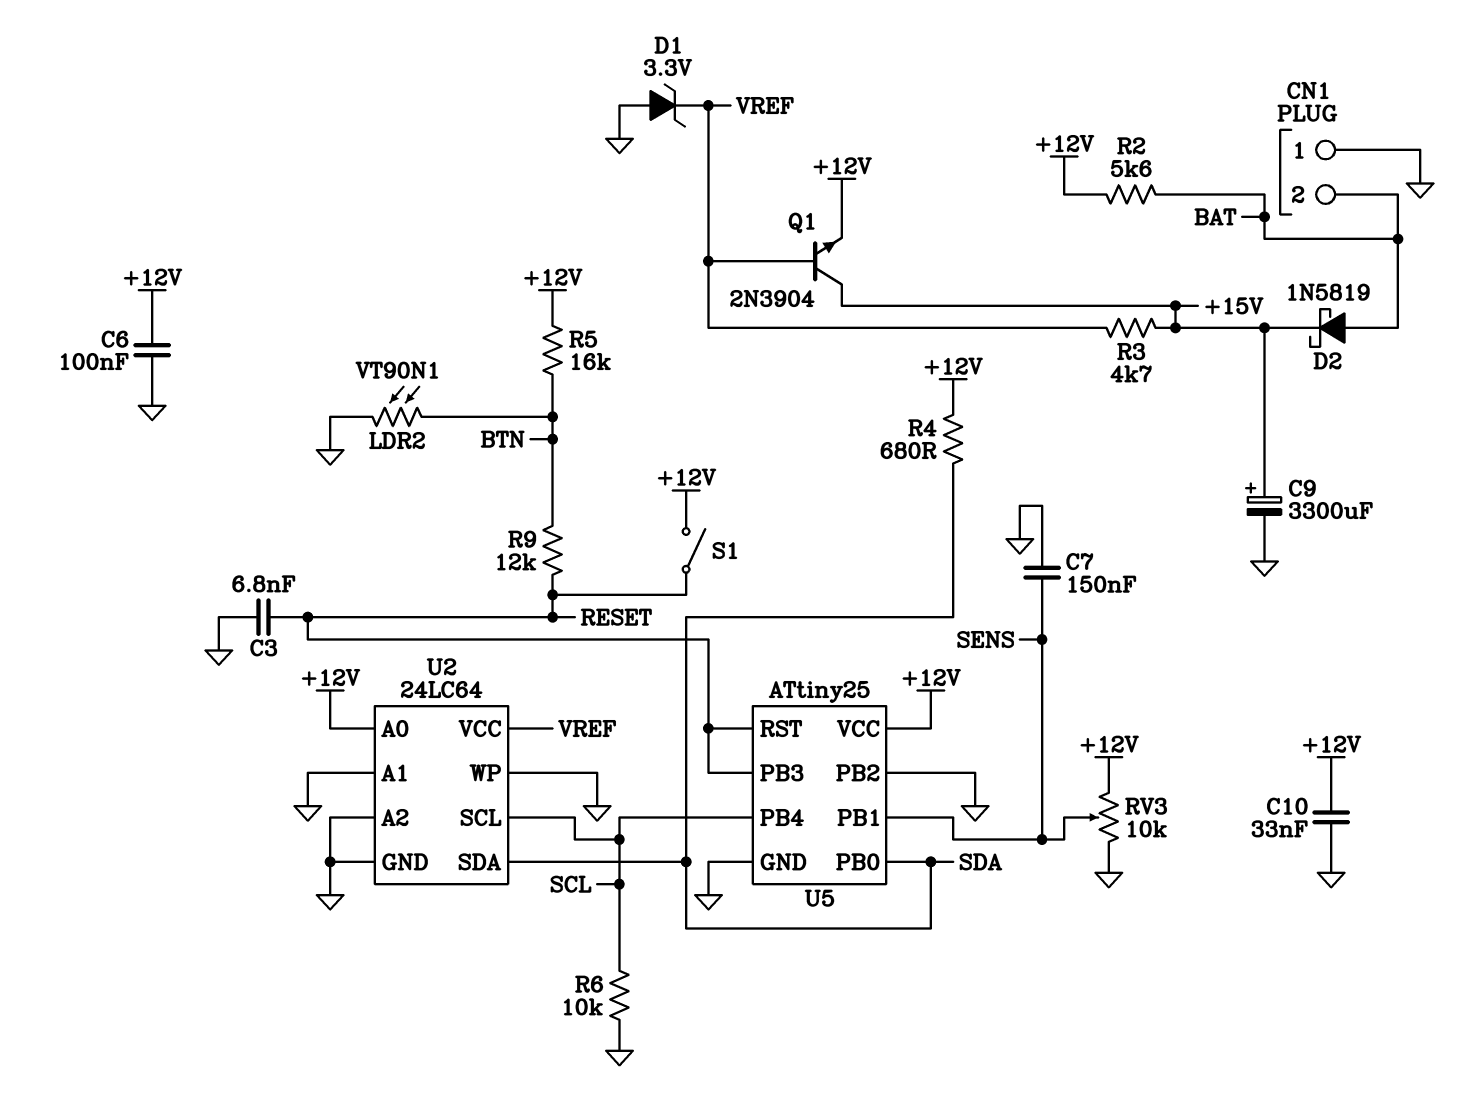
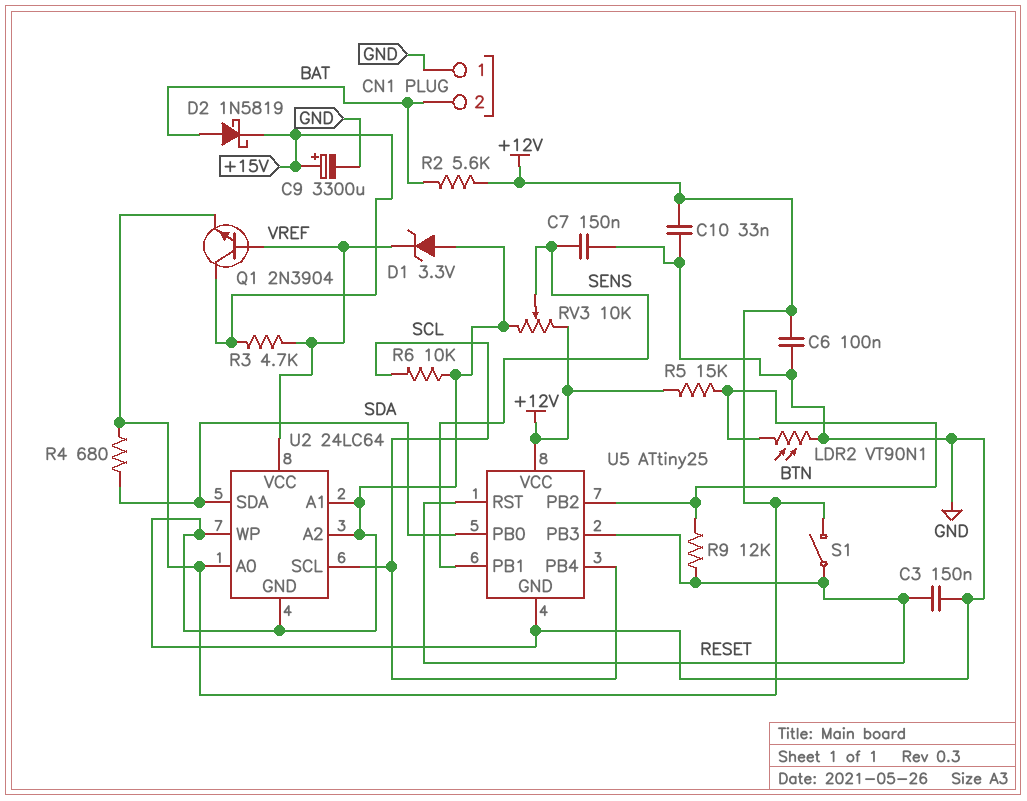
C3: 6.8nF (GND, RESET) -> 150nF (GND, RESET)
R5: 16k (+12V, BTN) -> 15k (+12V, BTN)
U5 pin PB2: GND -> BTN

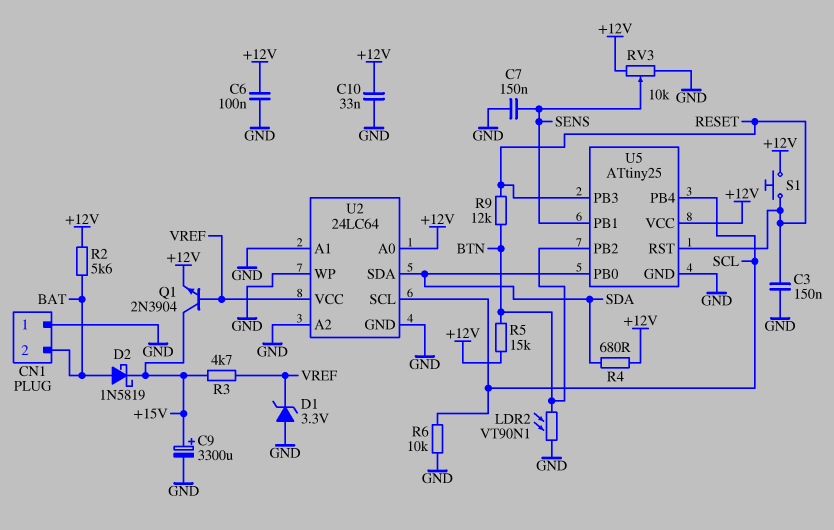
S1: switch (+12V, RESET) -> button (+12V, RESET)

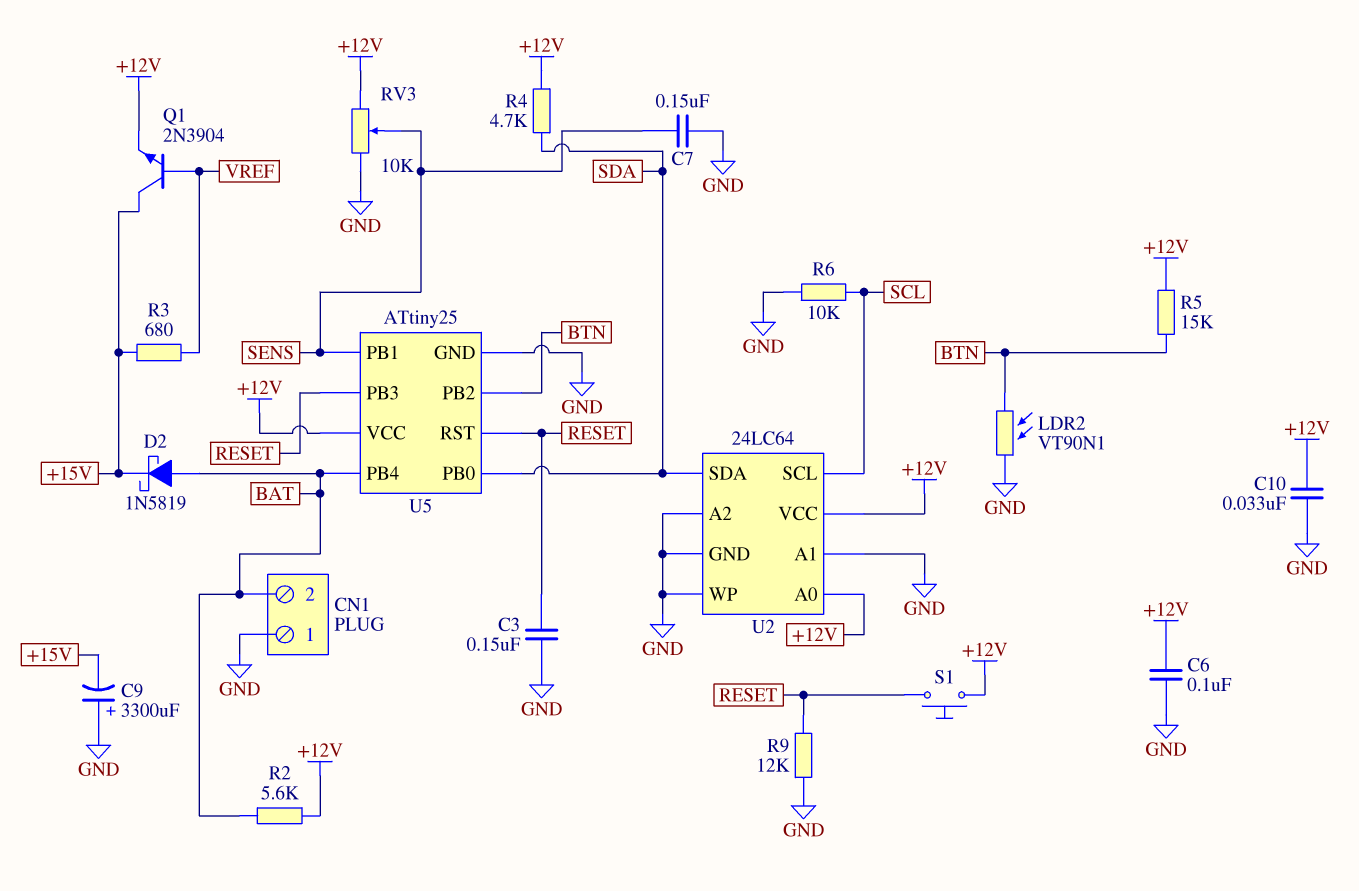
C9: 3300uF (plus +15V, minus GND) -> 3300uF (plus GND, minus +15V)
D1: zener 3.3V (A GND, K VREF) -> none
R3: 4.7k (+15V, VREF) -> 680 (+15V, VREF)
R4: 680 (+12V, SDA) -> 4.7k (+12V, SDA)
R9: 12k (BTN, RESET) -> 12k (GND, RESET)
U2 pin VCC: VREF -> +12V
U5 pin PB4: SCL -> BAT

